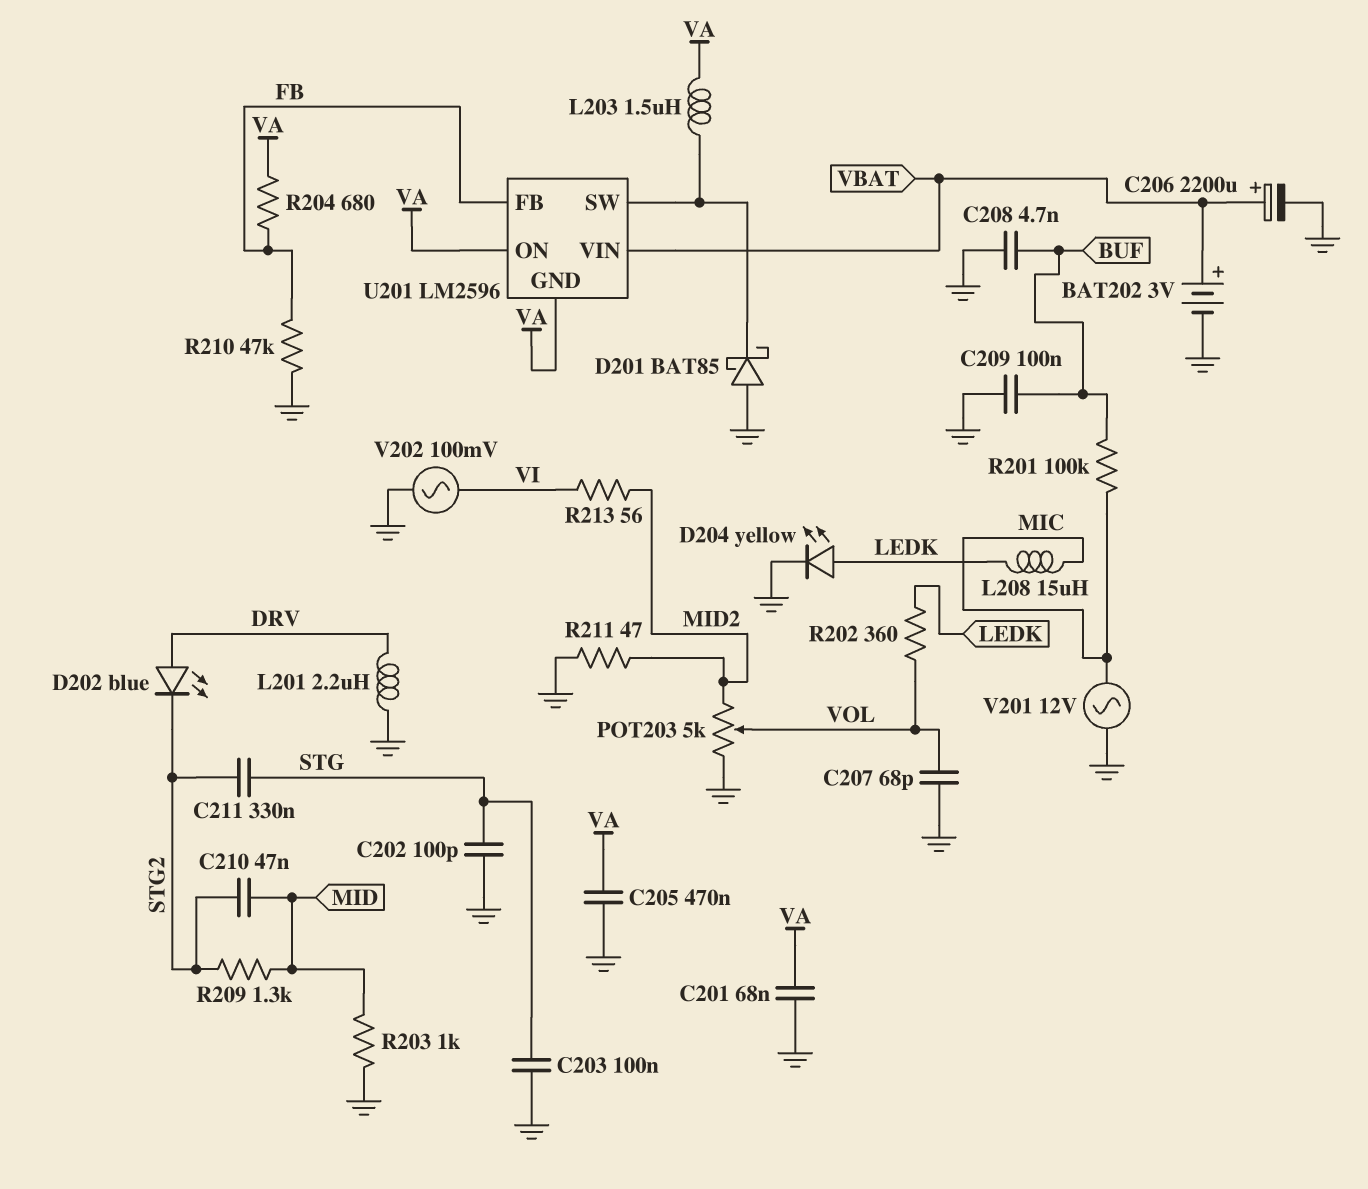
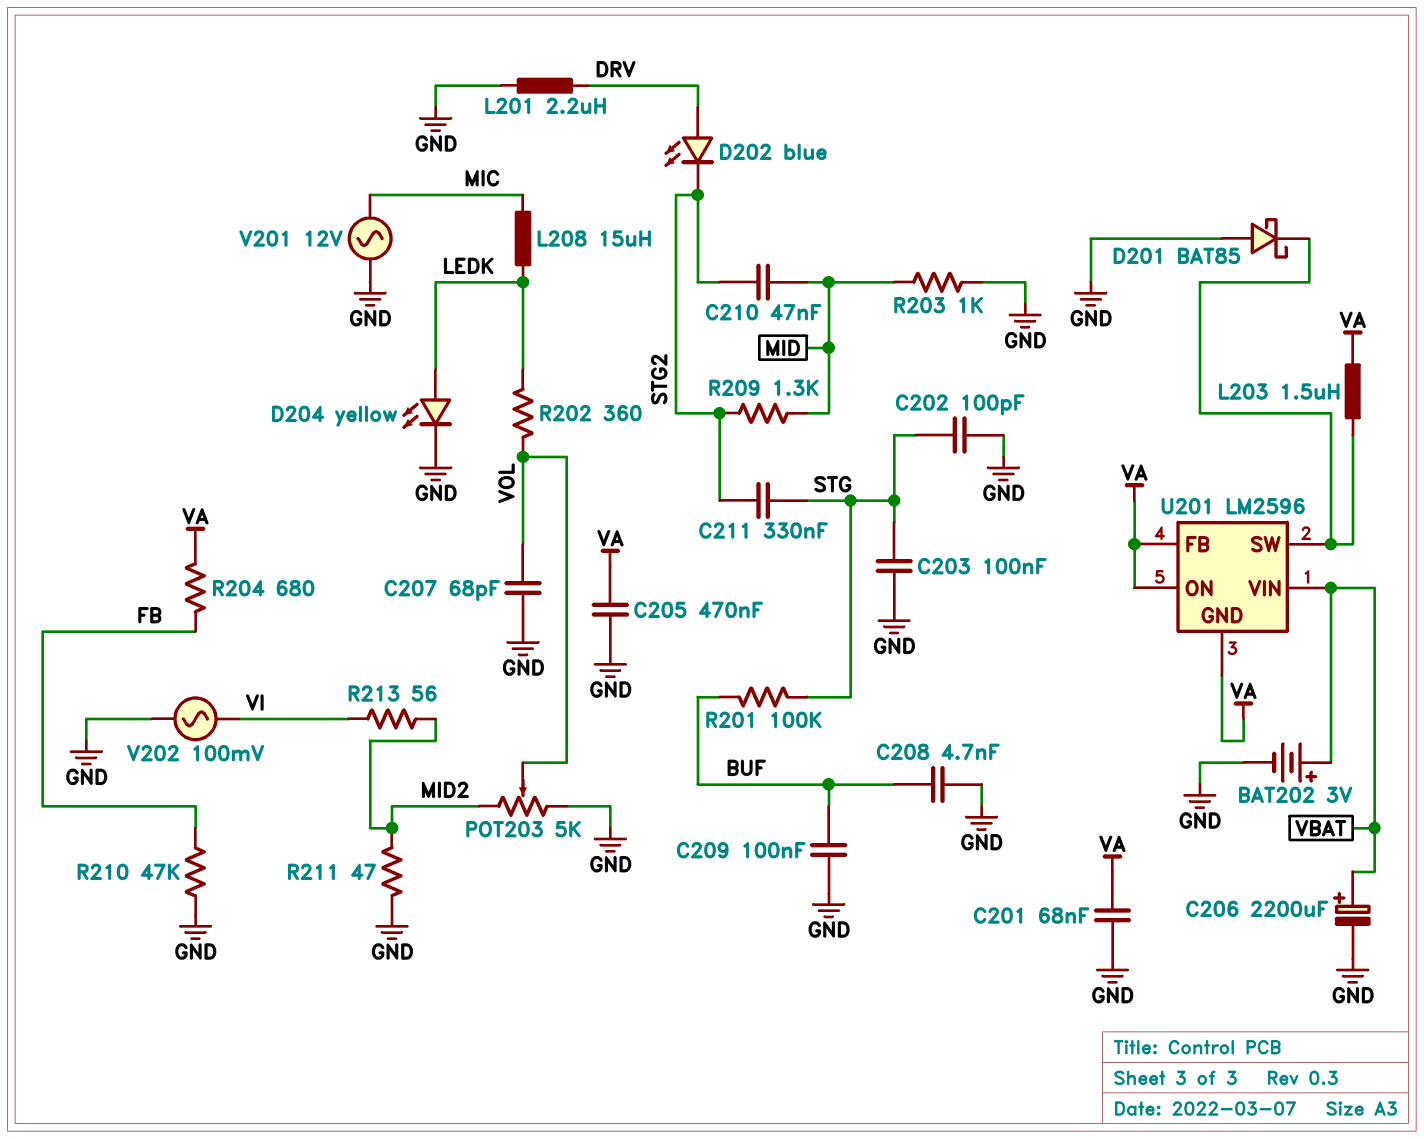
R201: 100k (BUF, MIC) -> 100k (BUF, STG)
U201 pin FB: FB -> VA

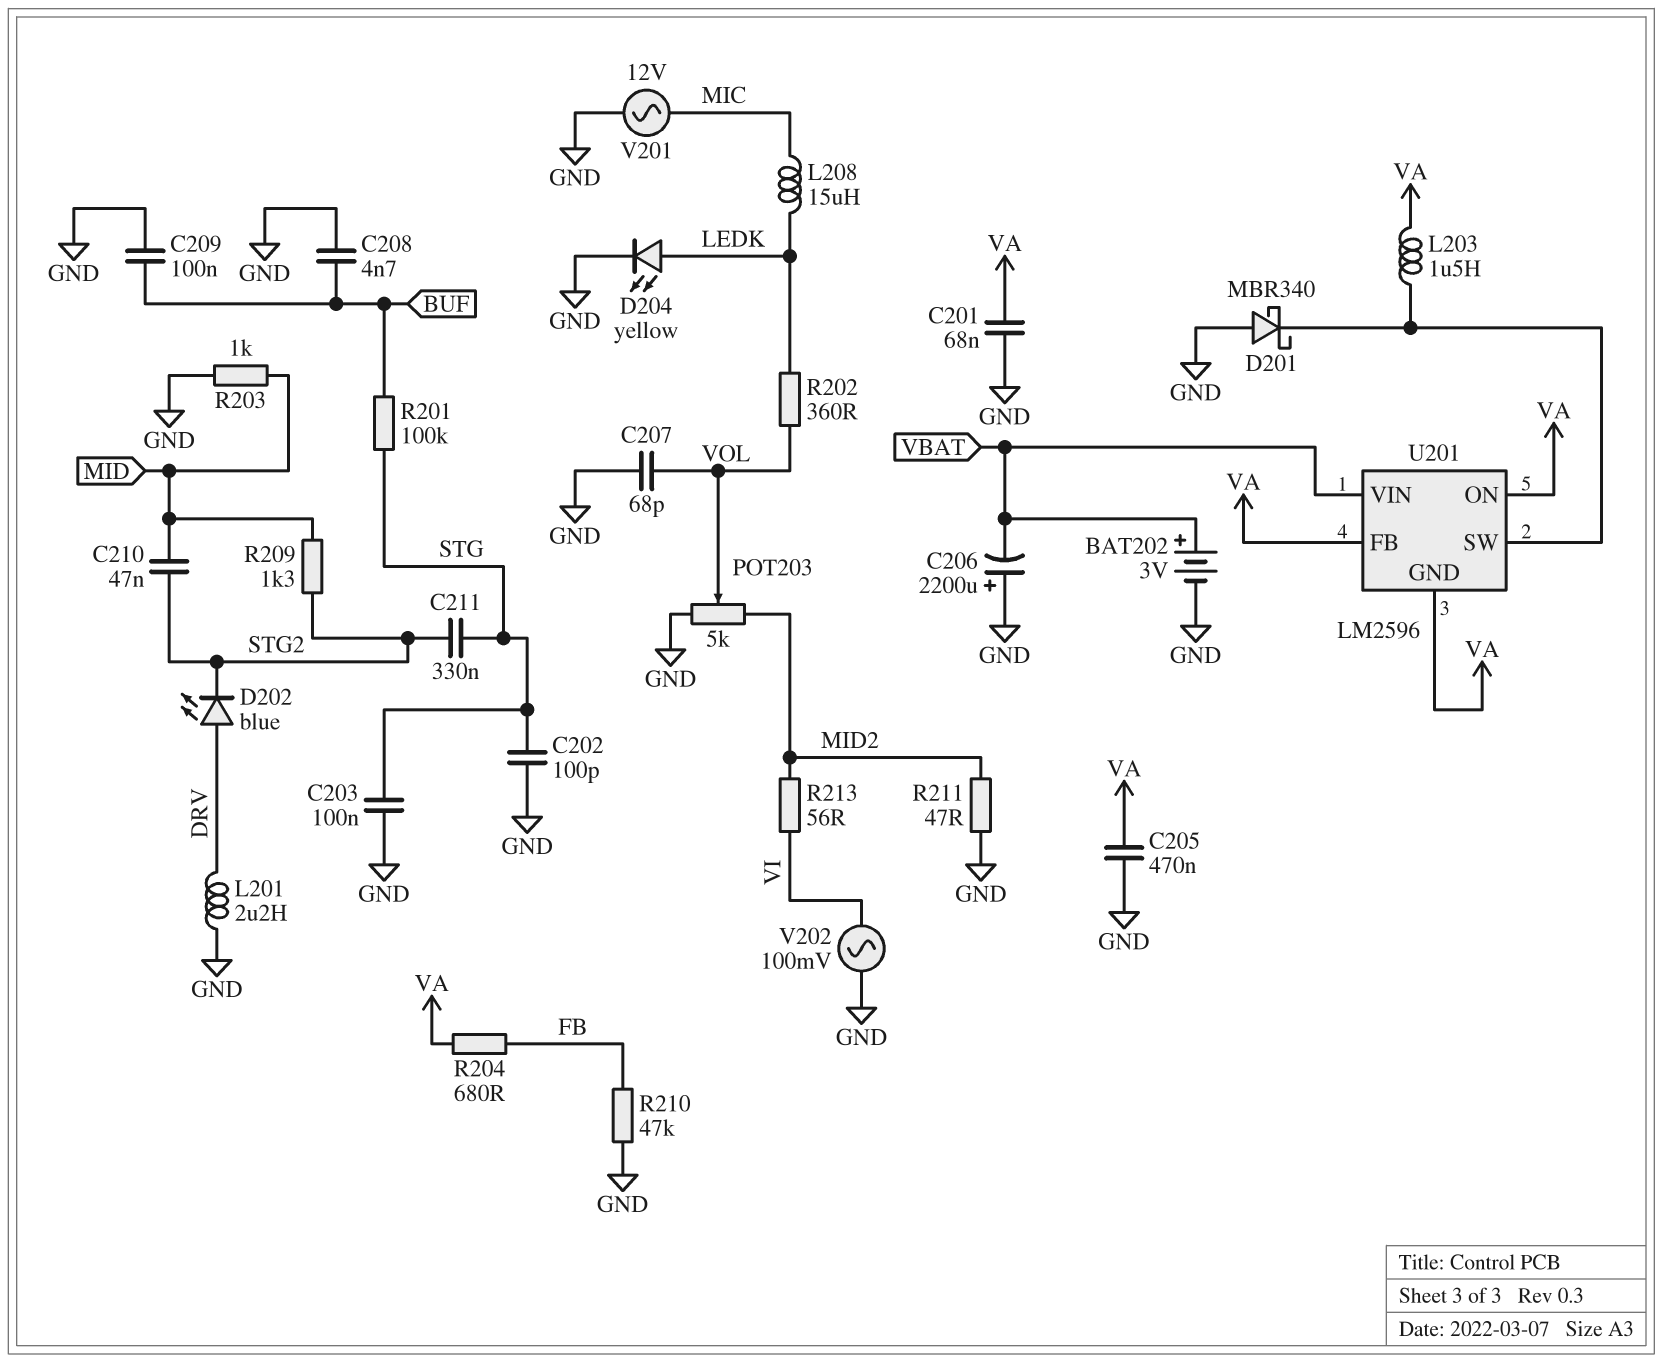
C206: 2200uF (plus VBAT, minus GND) -> 2200uF (plus GND, minus VBAT)
D201: schottky BAT85 (A GND, K U201/SW) -> schottky MBR340 (A GND, K U201/SW)

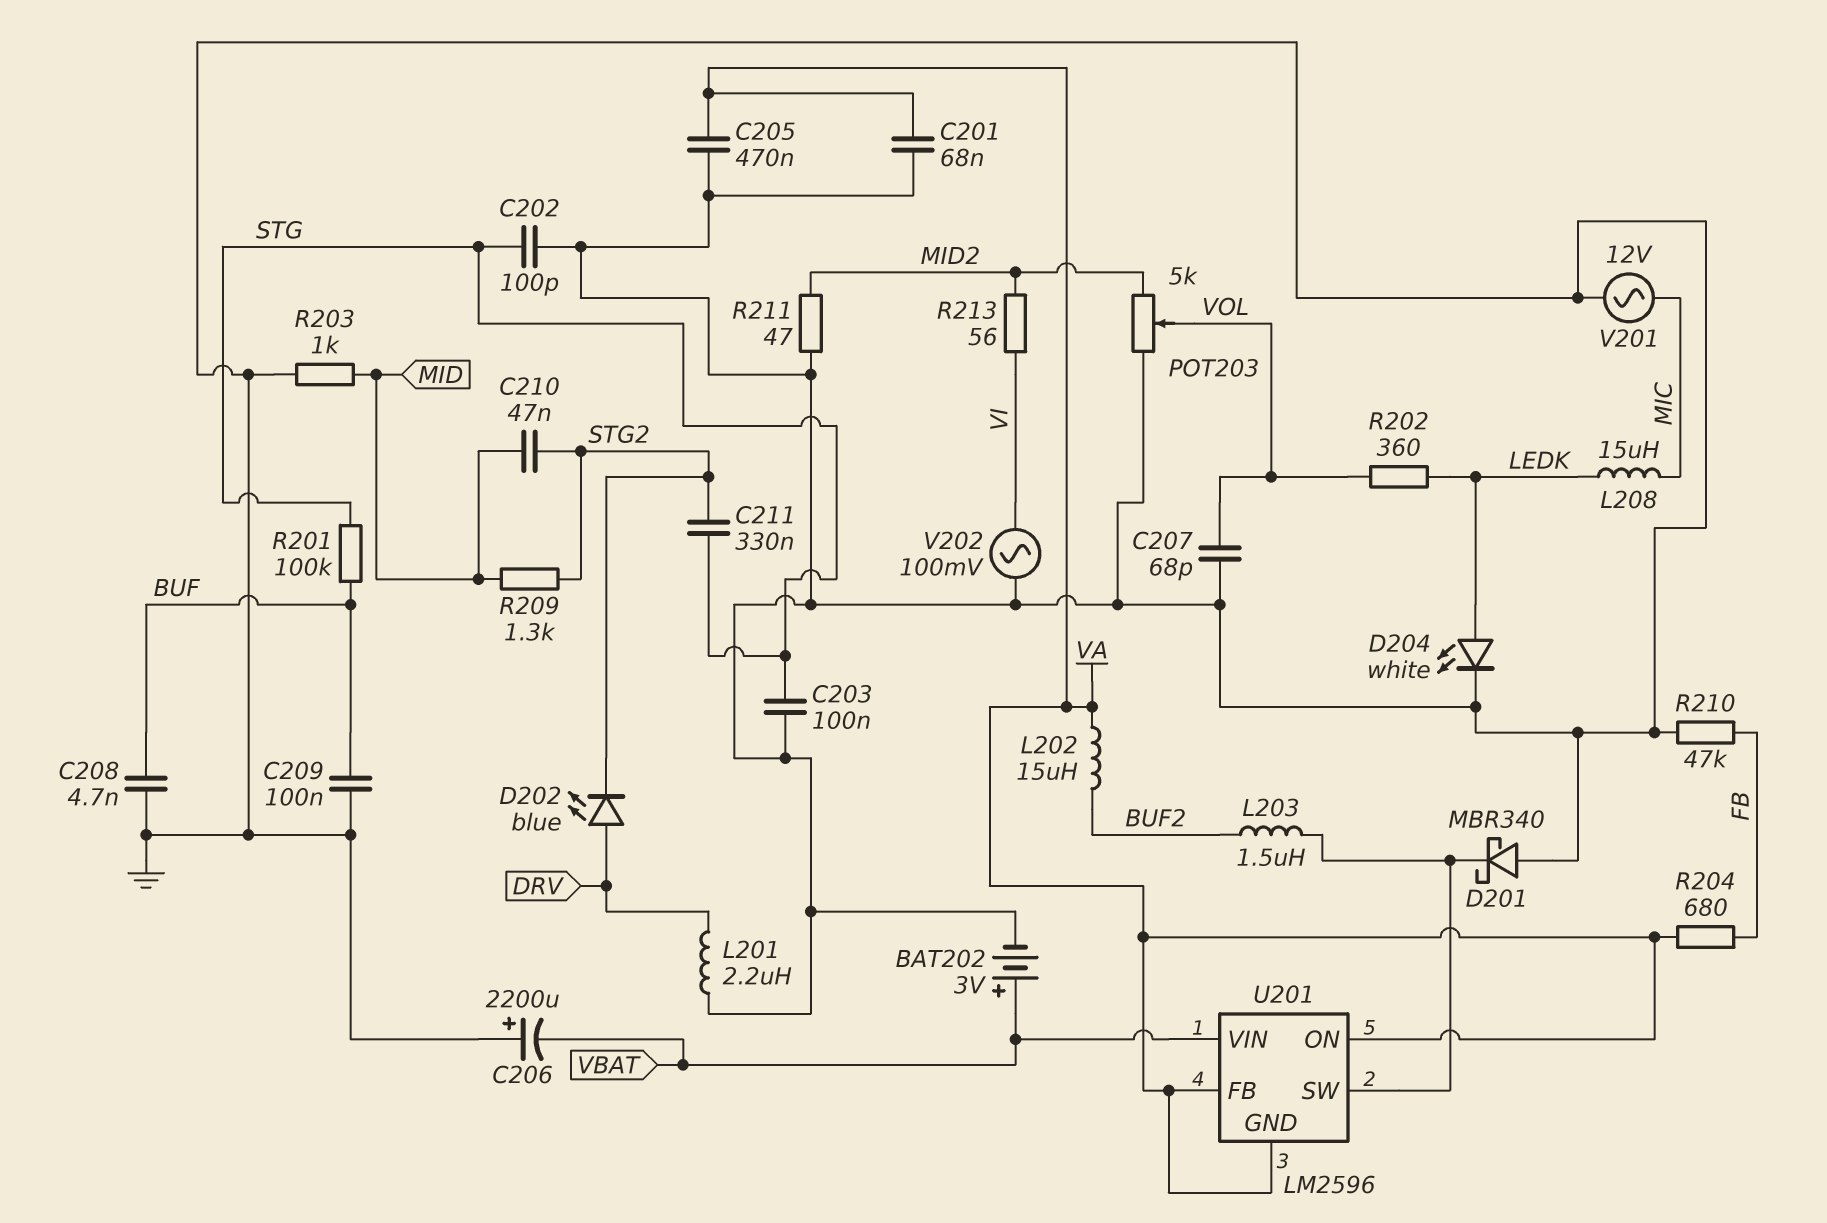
D204: LED yellow (A LEDK, K GND) -> LED white (A LEDK, K GND)
L202: none -> 15uH (BUF2, VA)
L203: 1.5uH (U201/SW, VA) -> 1.5uH (BUF2, U201/SW)

